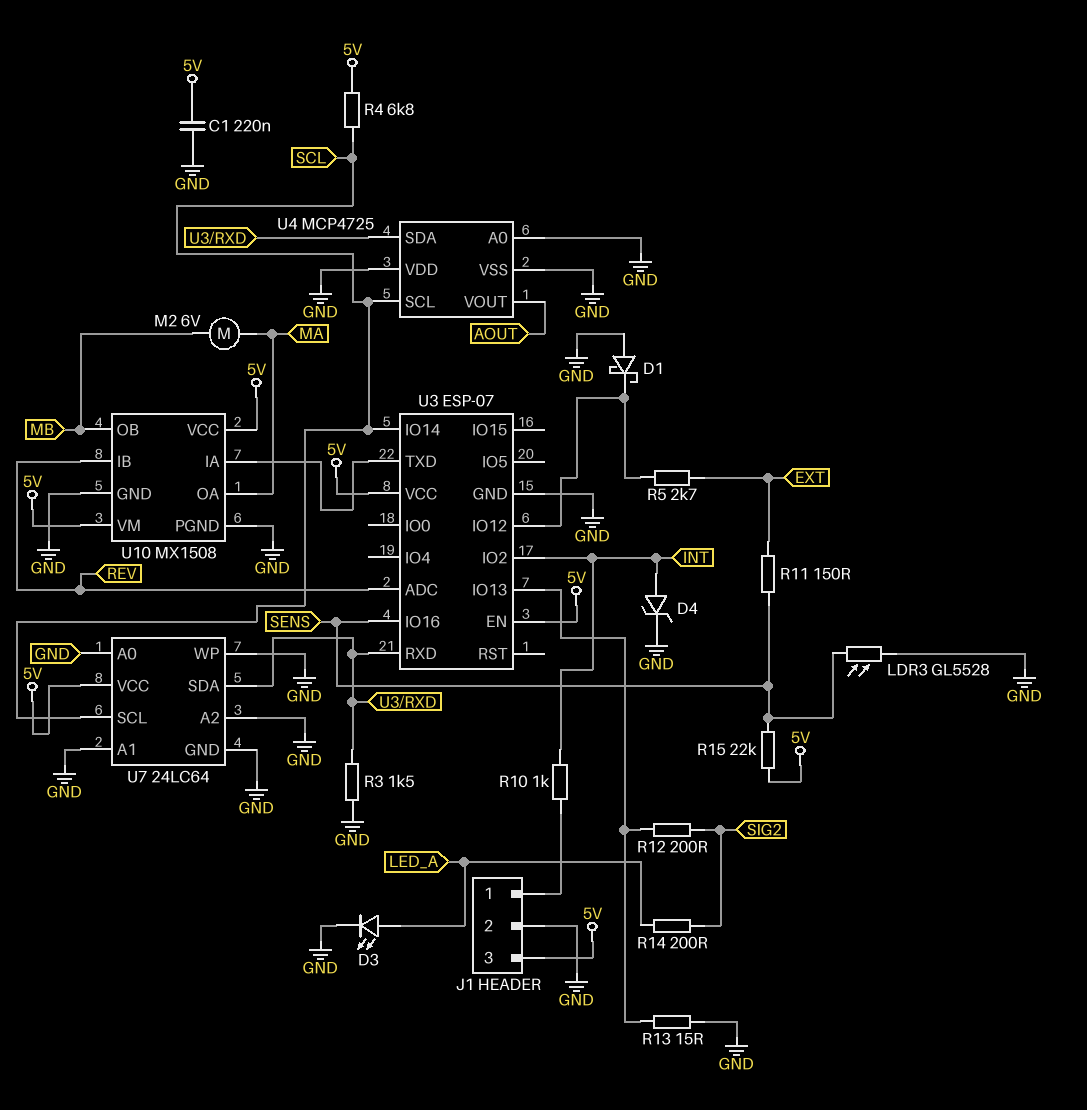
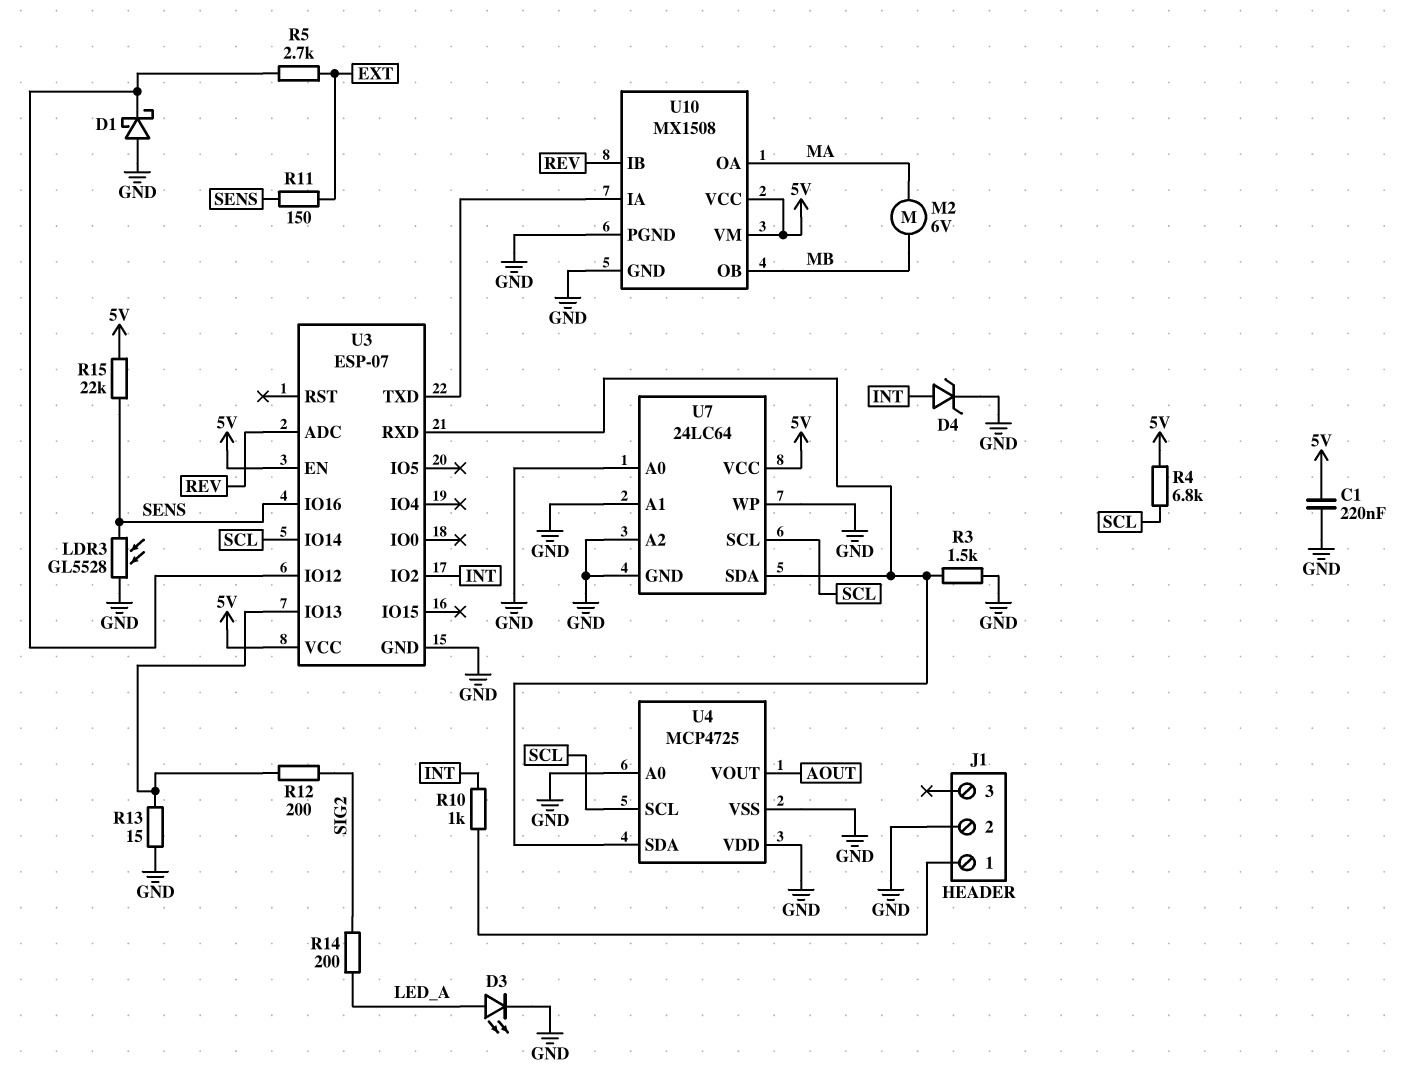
J1 pin 3: 5V -> none

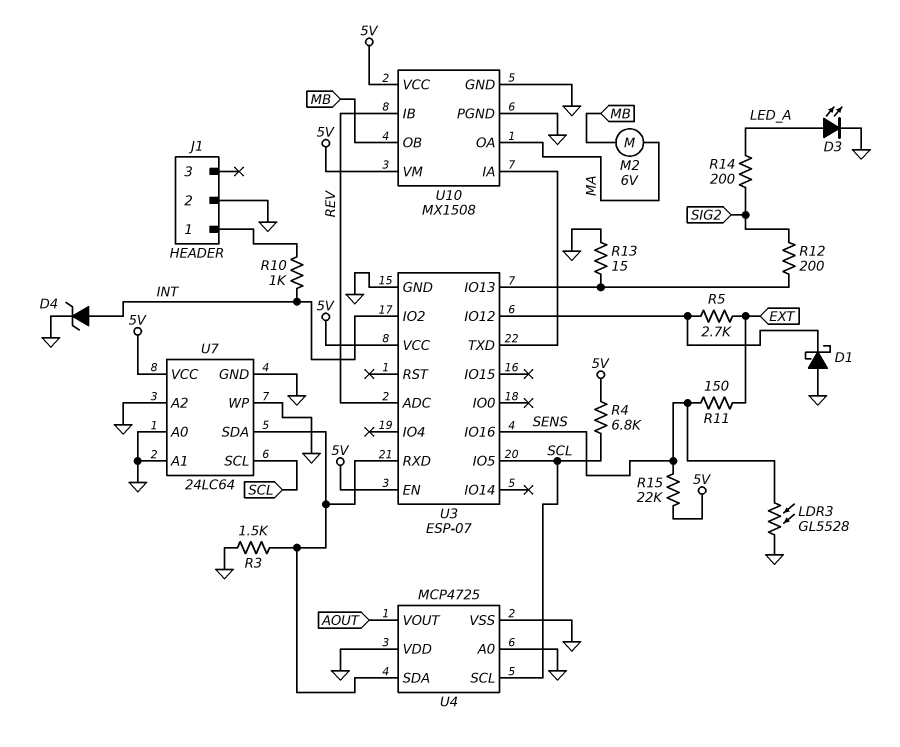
C1: 220nF (5V, GND) -> none
U3 pin IO5: none -> SCL
U3 pin IO14: SCL -> none

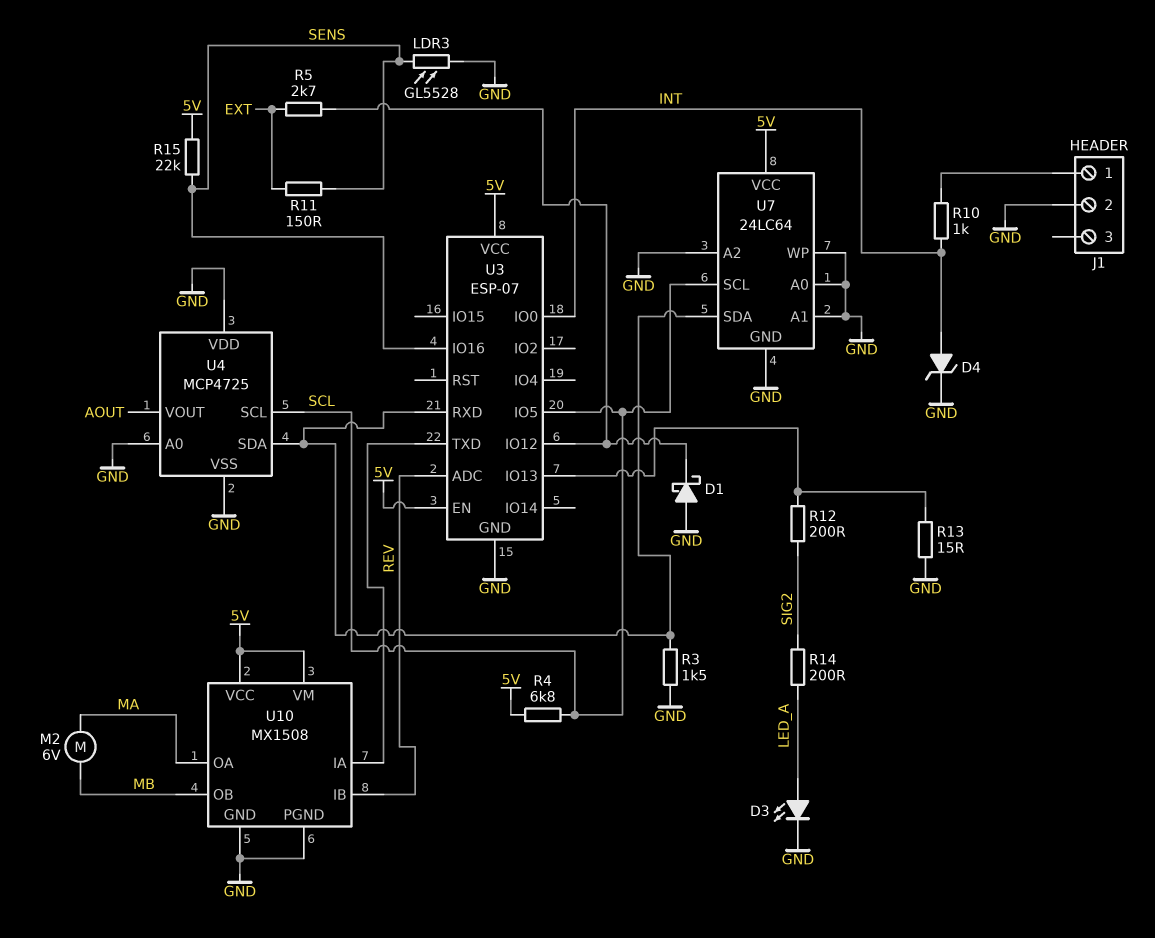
U3 pin IO0: none -> INT
U3 pin IO2: INT -> none

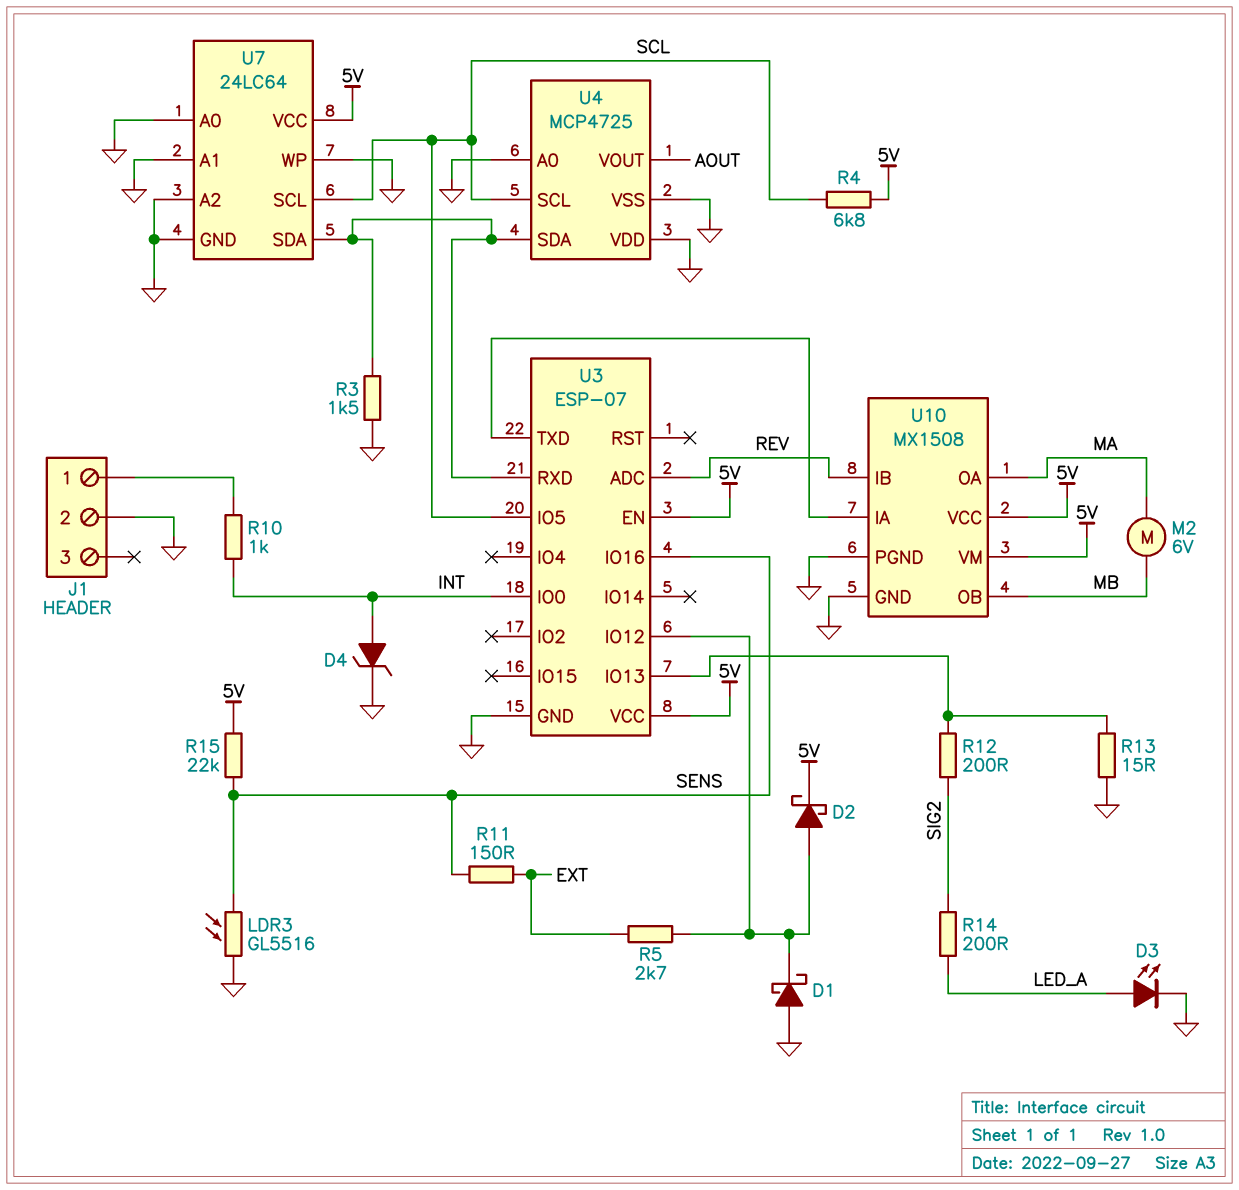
D2: none -> schottky (A U3/IO12, K 5V)
LDR3: GL5528 (GND, SENS) -> GL5516 (GND, SENS)

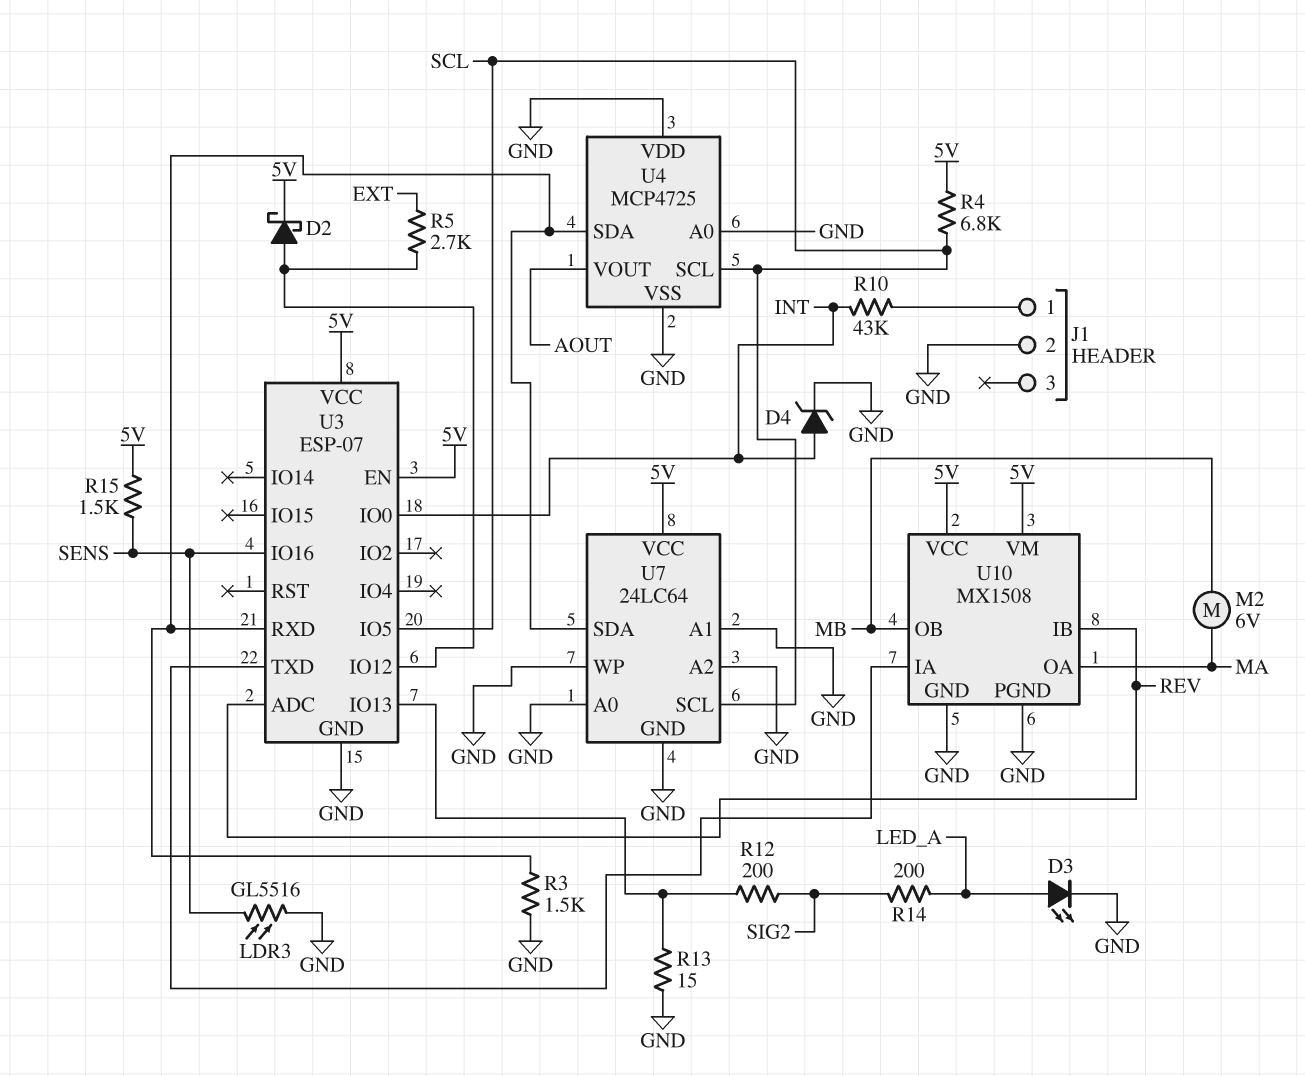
D1: schottky (A GND, K U3/IO12) -> none
R10: 1k (INT, J1/1) -> 43k (INT, J1/1)
R11: 150 (EXT, SENS) -> none
R15: 22k (5V, SENS) -> 1.5k (5V, SENS)

